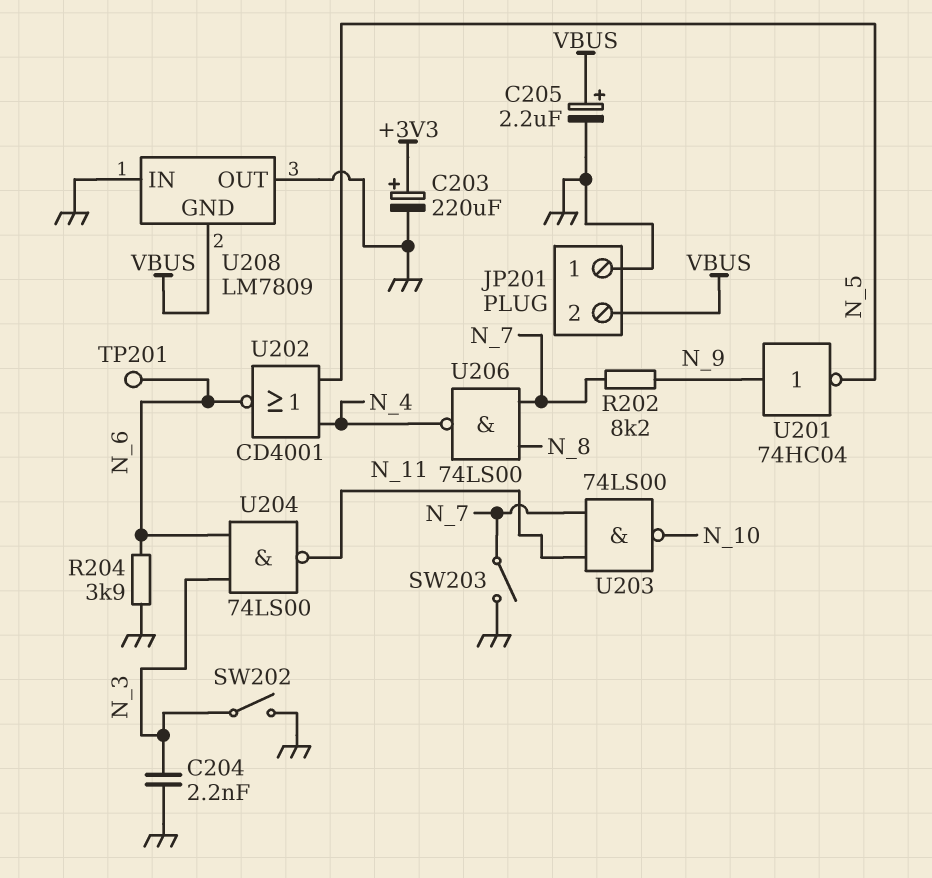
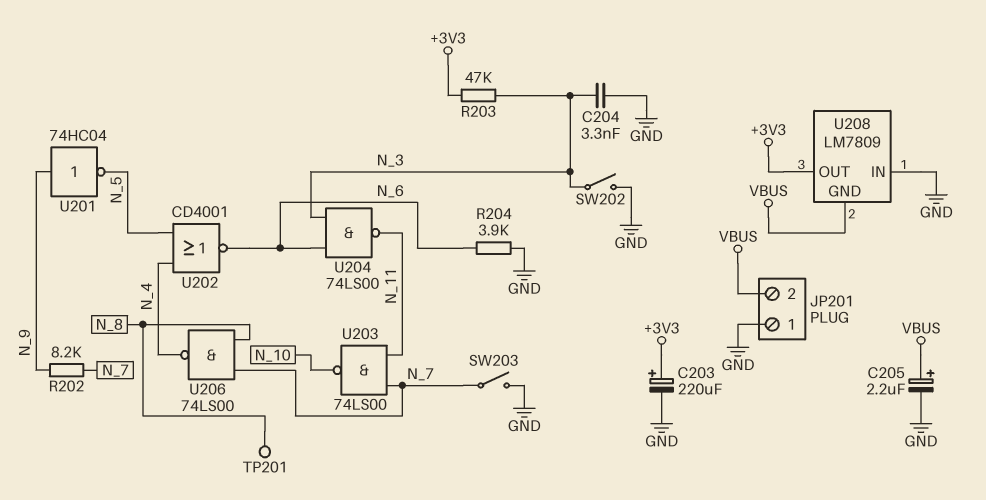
C204: 2.2nF (GND, N_3) -> 3.3nF (GND, N_3)
R203: none -> 47k (+3V3, N_3)
TP201: test point (N_6) -> test point (N_8)
U208 pin OUT: GND -> +3V3

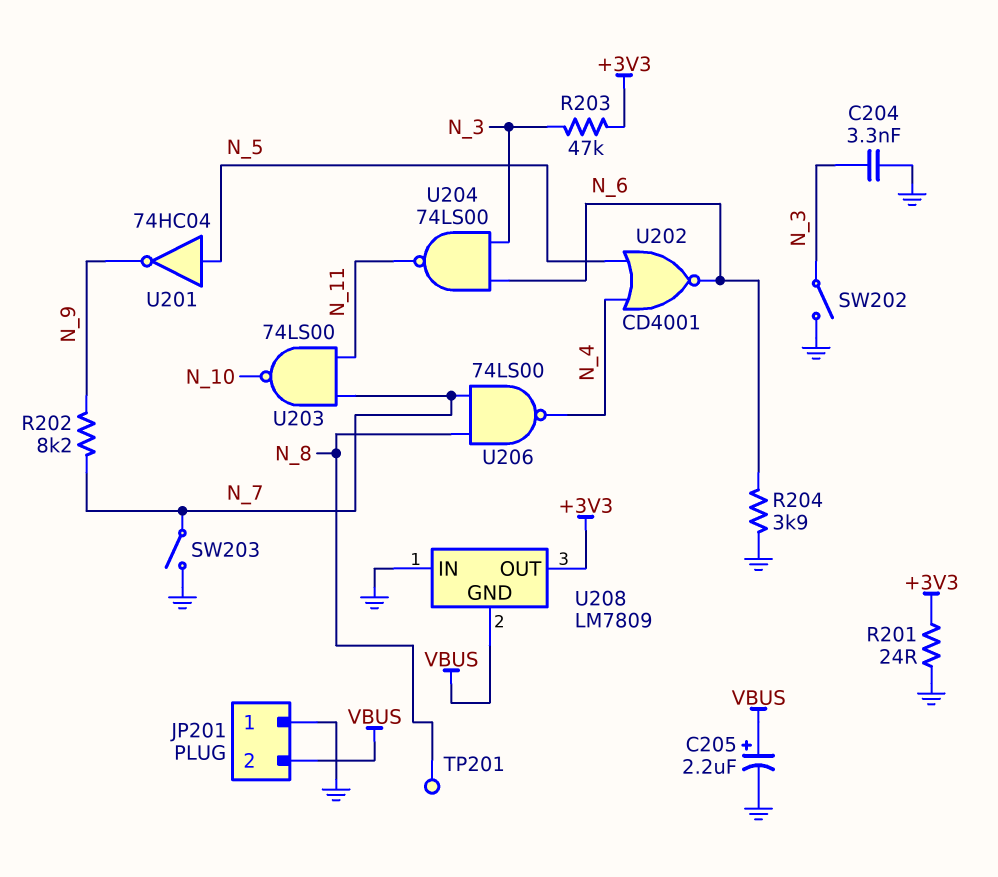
C203: 220uF (plus +3V3, minus GND) -> none
R201: none -> 24 (+3V3, GND)
U201: NOT 74HC04 (in N_9, out N_5) -> NOT 74HC04 (in N_5, out N_9)

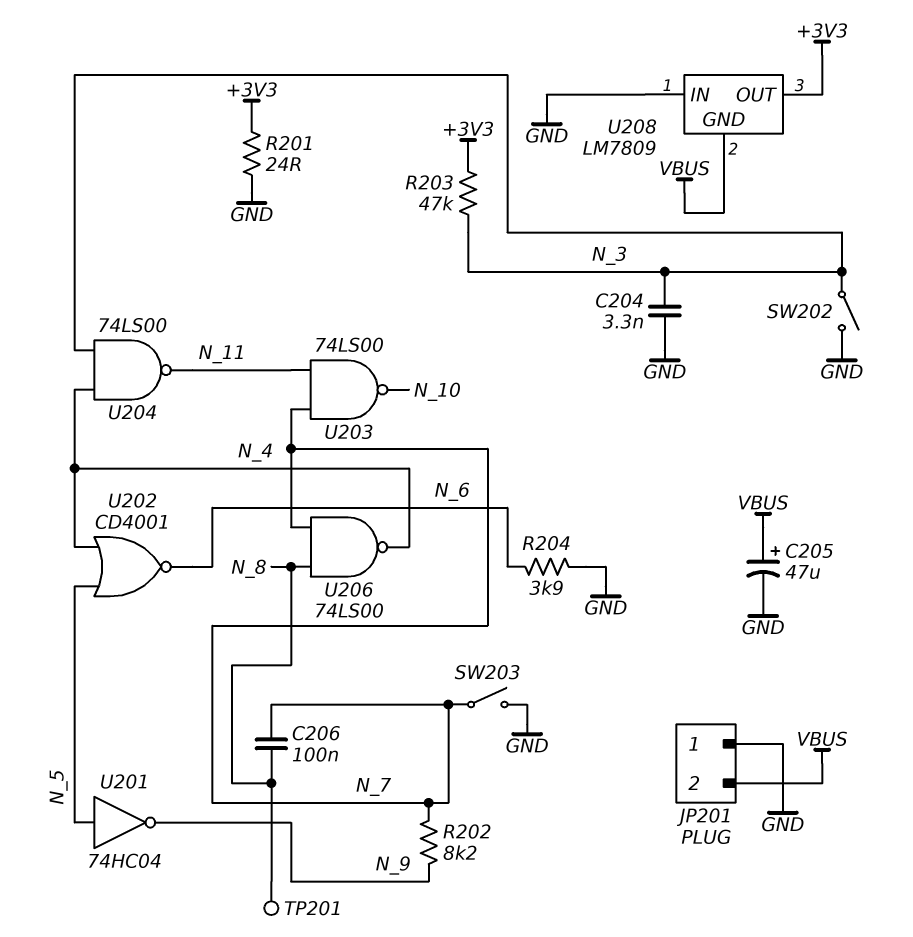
C205: 2.2uF (plus VBUS, minus GND) -> 47uF (plus VBUS, minus GND)
C206: none -> 100nF (N_7, N_8)
U204: NAND 74LS00 (in N_3, in N_6, out N_11) -> NAND 74LS00 (in N_3, in N_4, out N_11)

